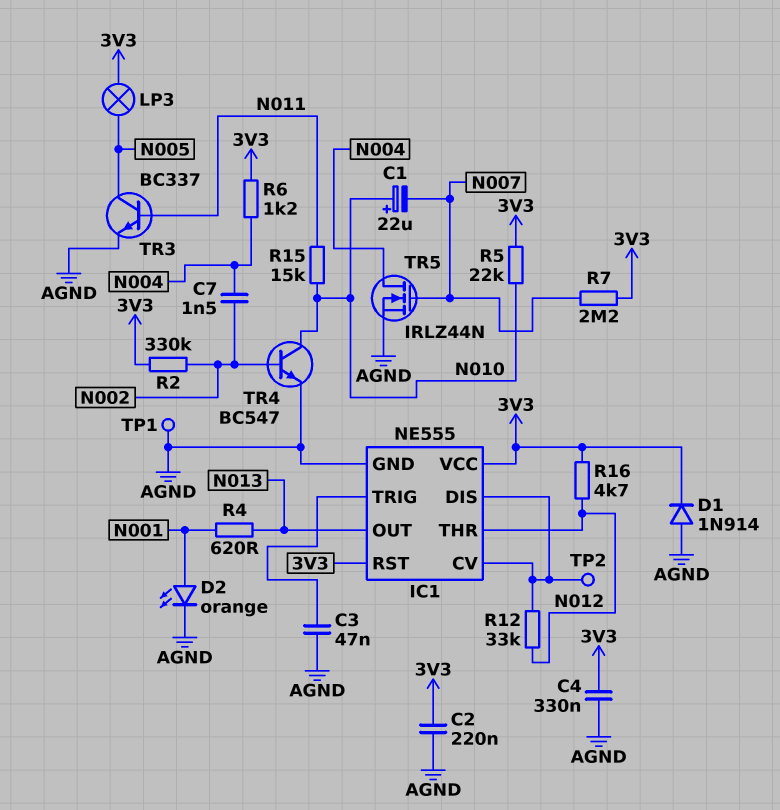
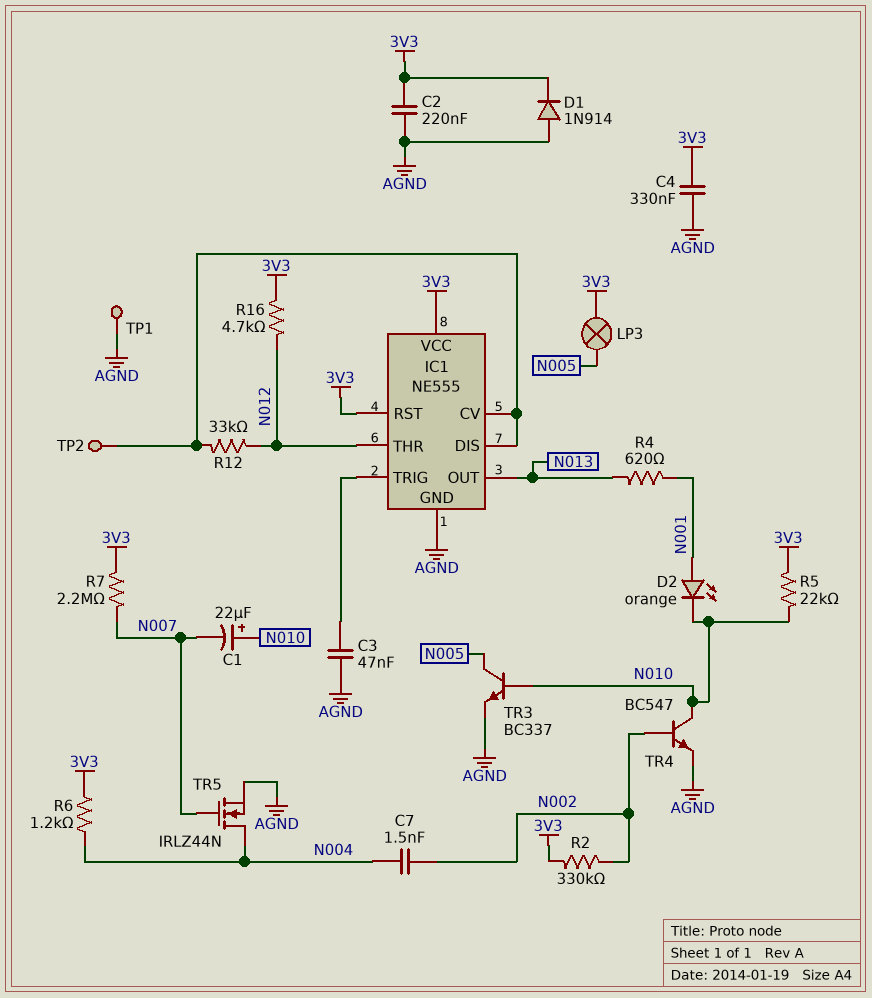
D2: LED orange (A N001, K AGND) -> LED orange (A N001, K N010)
R15: 15k (N010, N011) -> none
TR3: NPN BC337 (B N011, C N005, E AGND) -> NPN BC337 (B N010, C N005, E AGND)

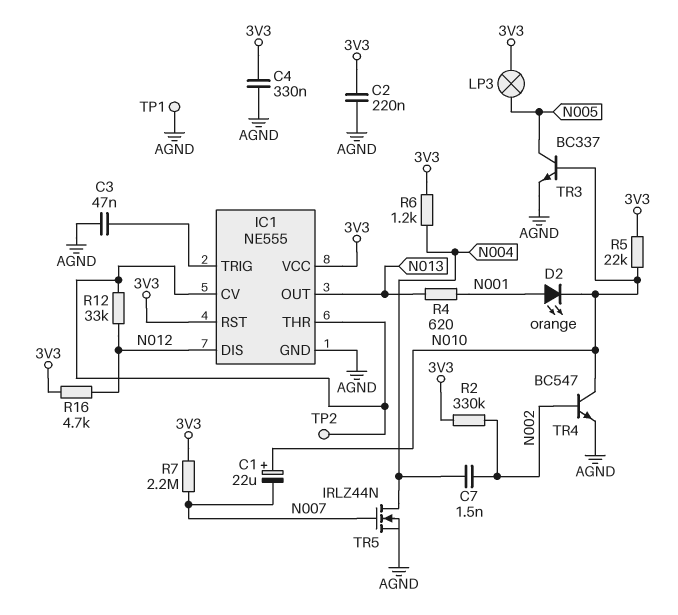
D1: diode 1N914 (A AGND, K 3V3) -> none
IC1 pin DIS: IC1/CV -> N012
IC1 pin THR: N012 -> IC1/CV

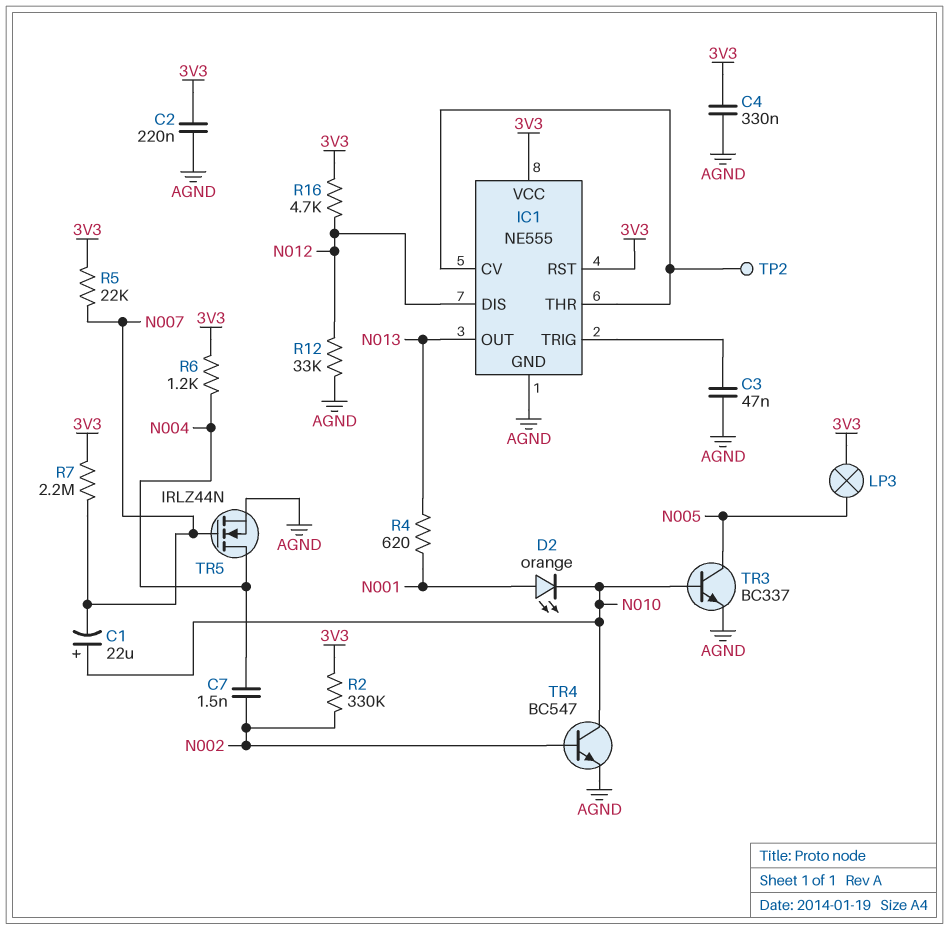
R5: 22k (3V3, N010) -> 22k (3V3, N007)
R12: 33k (IC1/CV, N012) -> 33k (AGND, N012)
TP1: test point (AGND) -> none

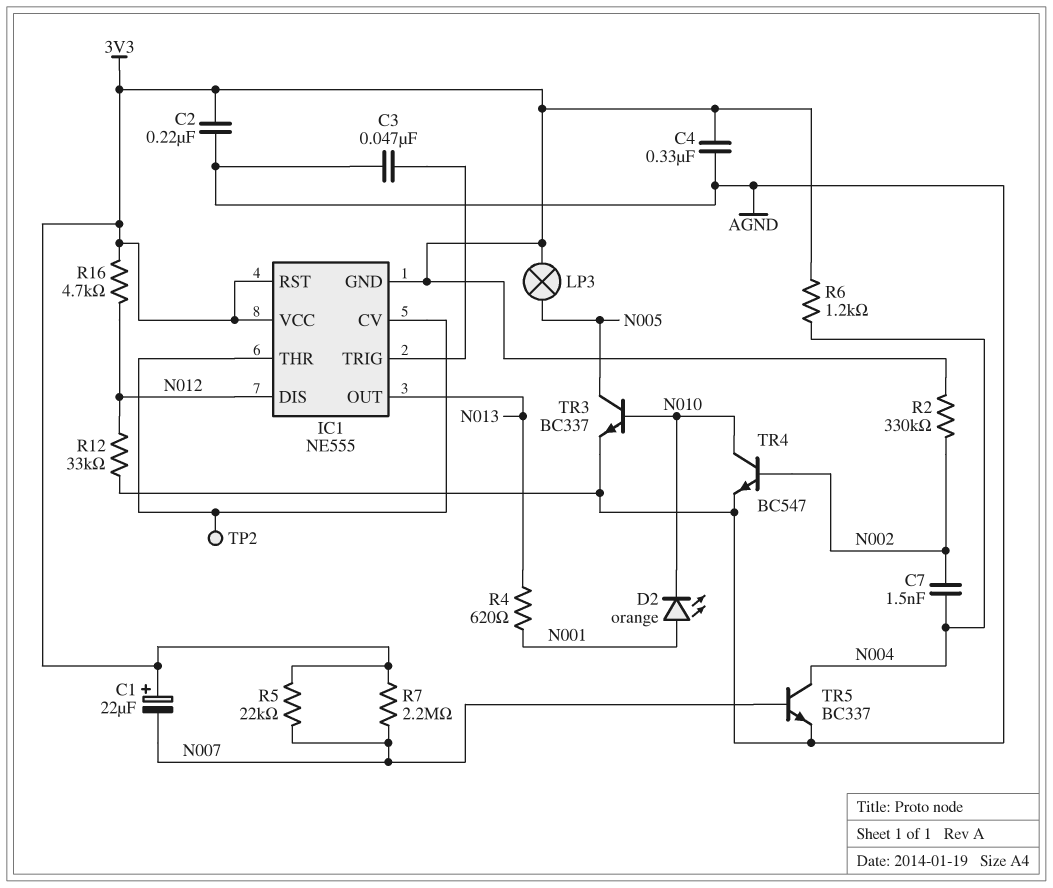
C1: 22uF (plus N010, minus N007) -> 22uF (plus 3V3, minus N007)
IC1 pin GND: AGND -> 3V3
TR5: NMOS IRLZ44N (G N007, D N004, S AGND) -> NPN BC337 (B N007, C N004, E AGND)

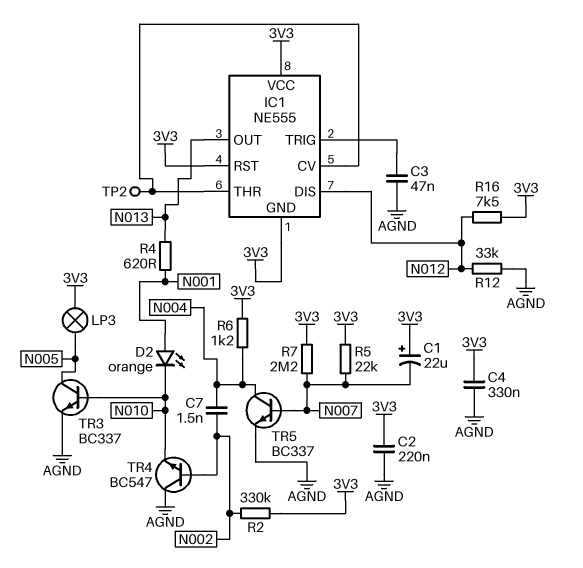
R16: 4.7k (3V3, N012) -> 7.5k (3V3, N012)
TR4: NPN BC547 (B N002, C N010, E AGND) -> NPN BC547 (B N002, C AGND, E N010)

